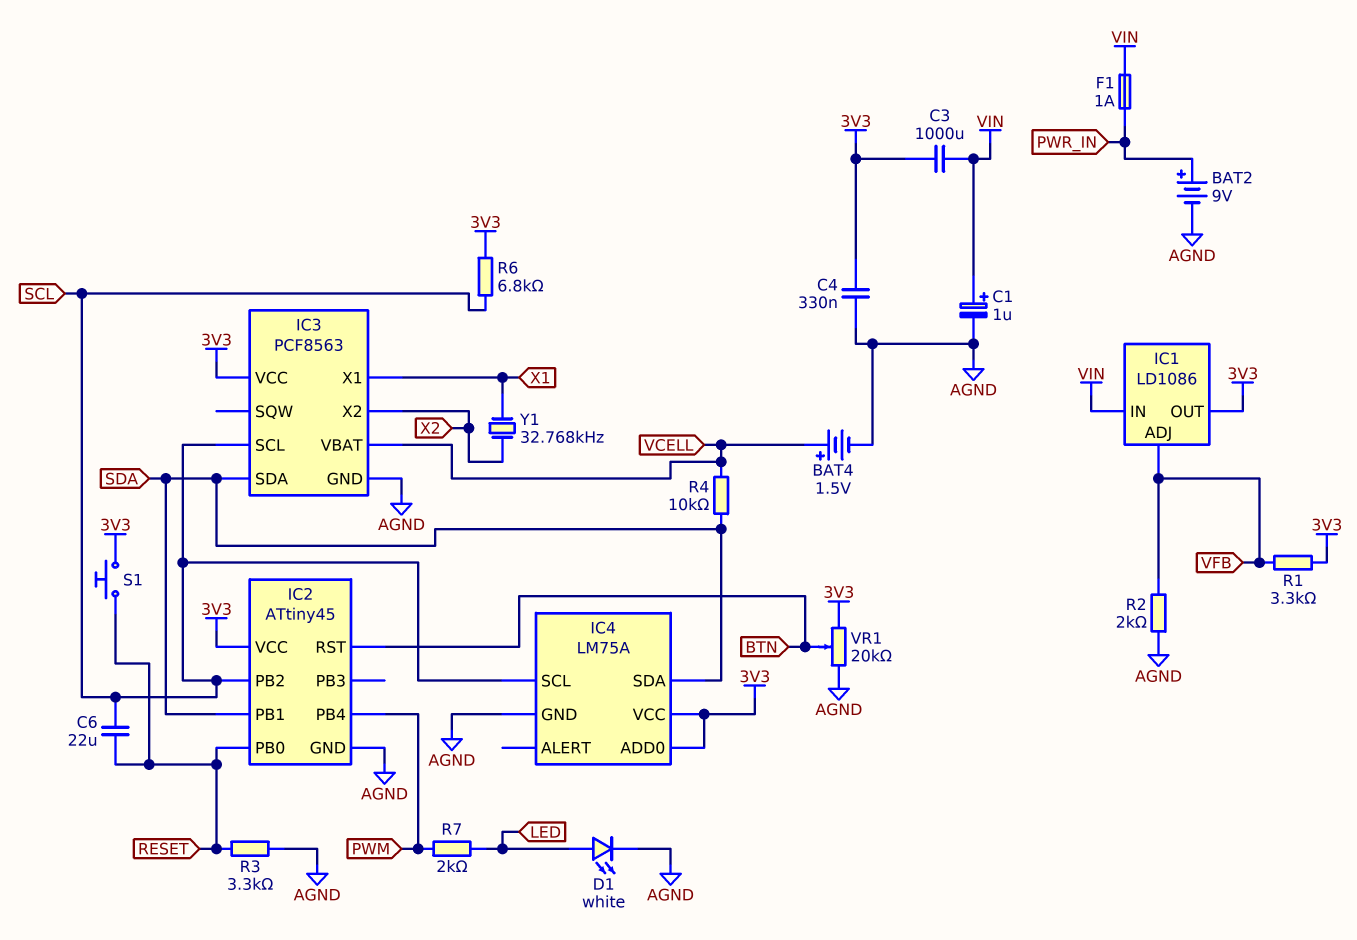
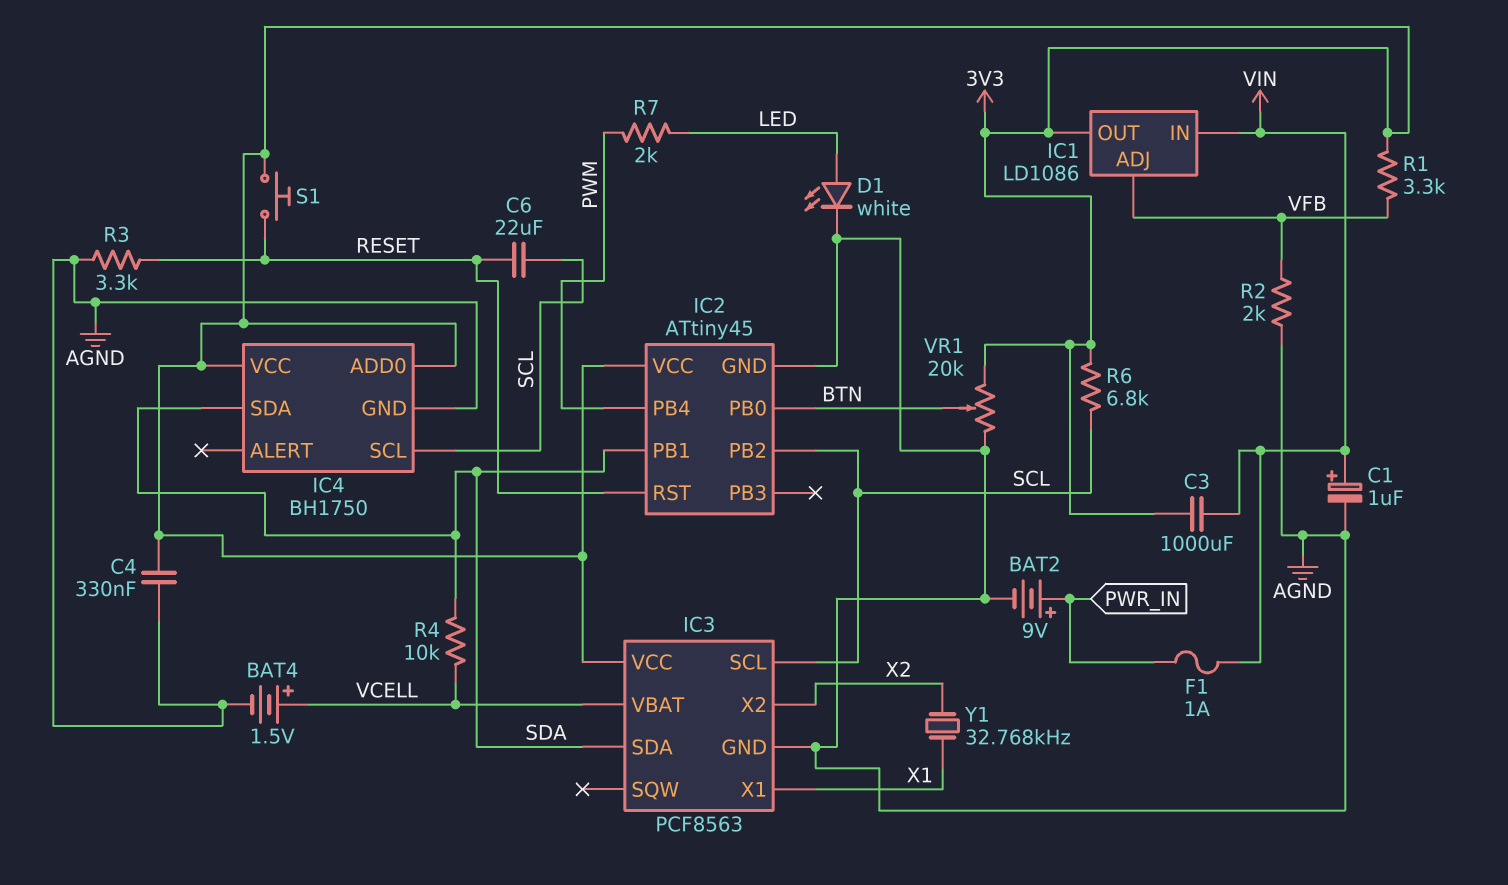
IC2 pin PB0: RESET -> BTN
IC2 pin RST: BTN -> RESET
IC4: LM75A -> BH1750

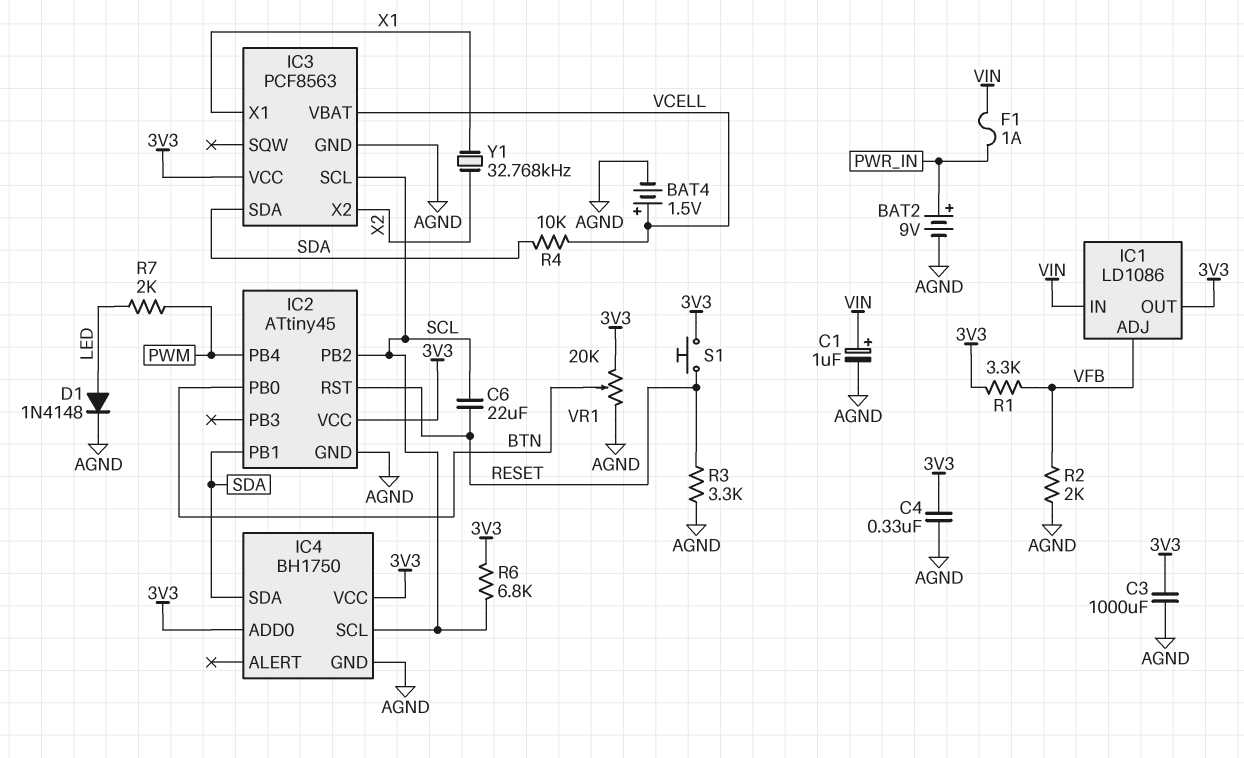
C3: 1000uF (3V3, VIN) -> 1000uF (3V3, AGND)
D1: LED white (A LED, K AGND) -> diode 1N4148 (A LED, K AGND)

